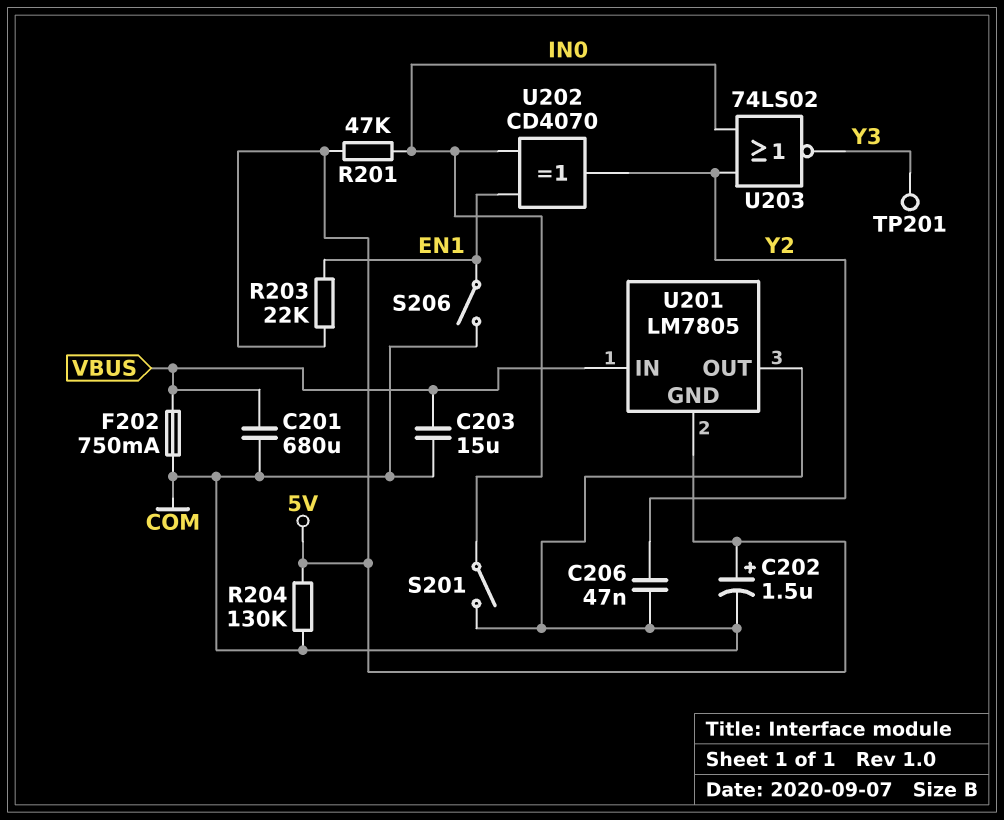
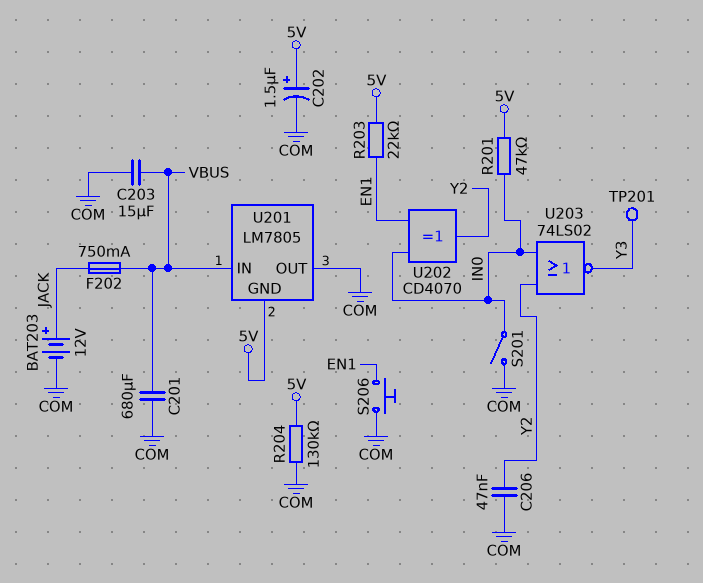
BAT203: none -> 12V (plus JACK, minus COM)
F202: 750mA (COM, VBUS) -> 750mA (JACK, VBUS)
S206: switch (COM, EN1) -> button (COM, EN1)

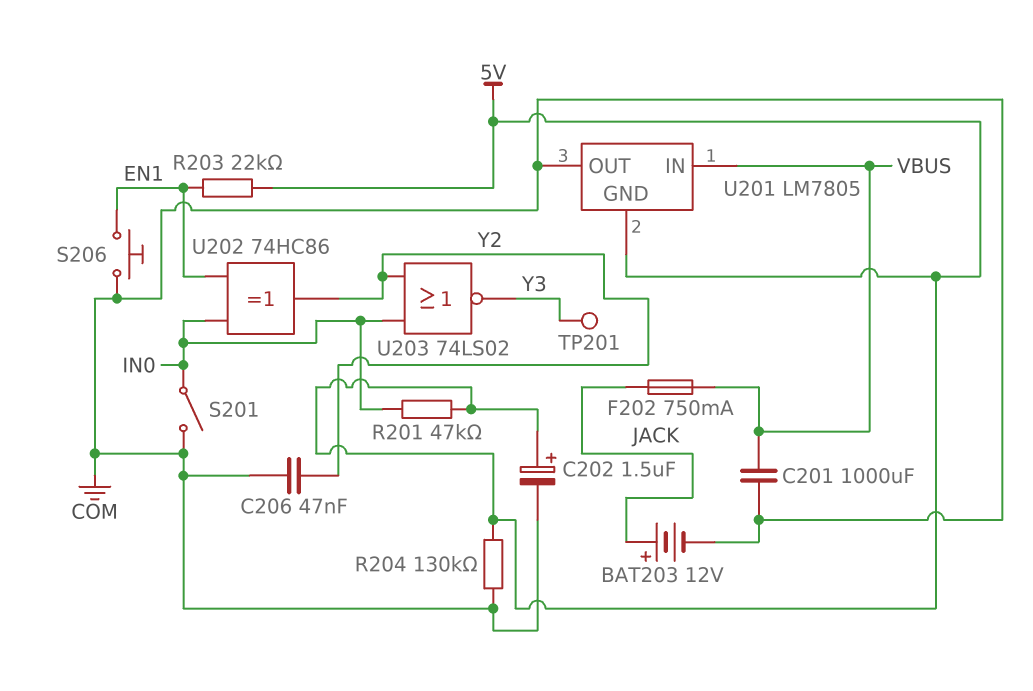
C201: 680uF (COM, VBUS) -> 1000uF (COM, VBUS)
C203: 15uF (COM, VBUS) -> none
U202: XOR CD4070 (in EN1, in IN0, out Y2) -> XOR 74HC86 (in EN1, in IN0, out Y2)

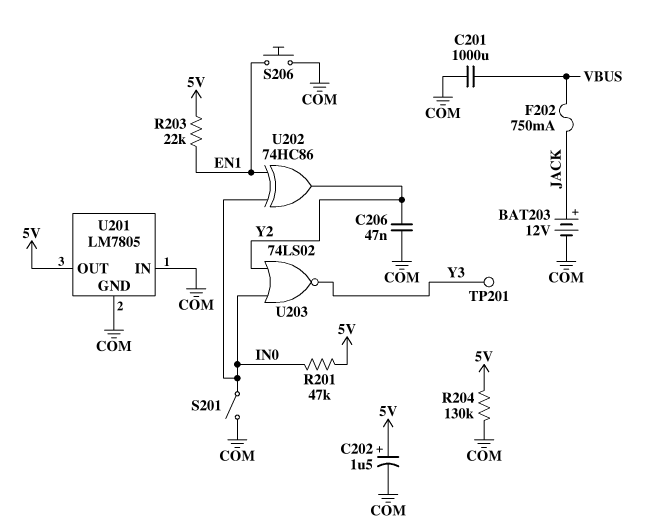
U201 pin GND: 5V -> COM
U201 pin IN: VBUS -> COM
U201 pin OUT: COM -> 5V

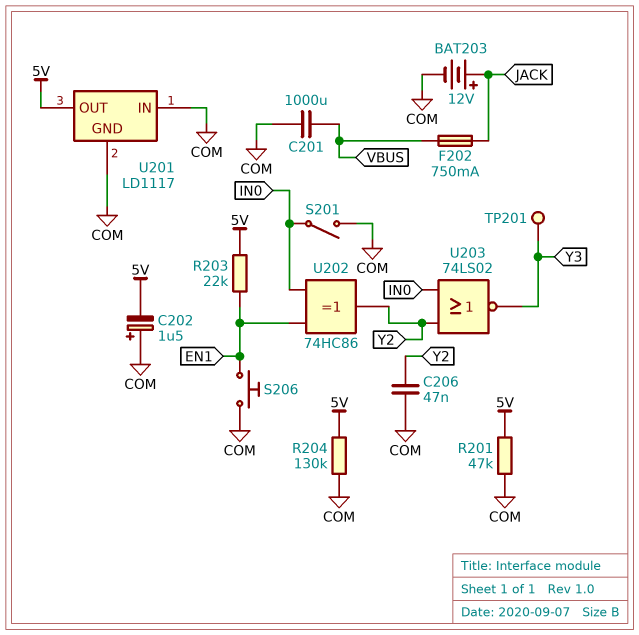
C202: 1.5uF (plus 5V, minus COM) -> 1.5uF (plus COM, minus 5V)
R201: 47k (5V, IN0) -> 47k (5V, COM)
U201: LM7805 -> LD1117

